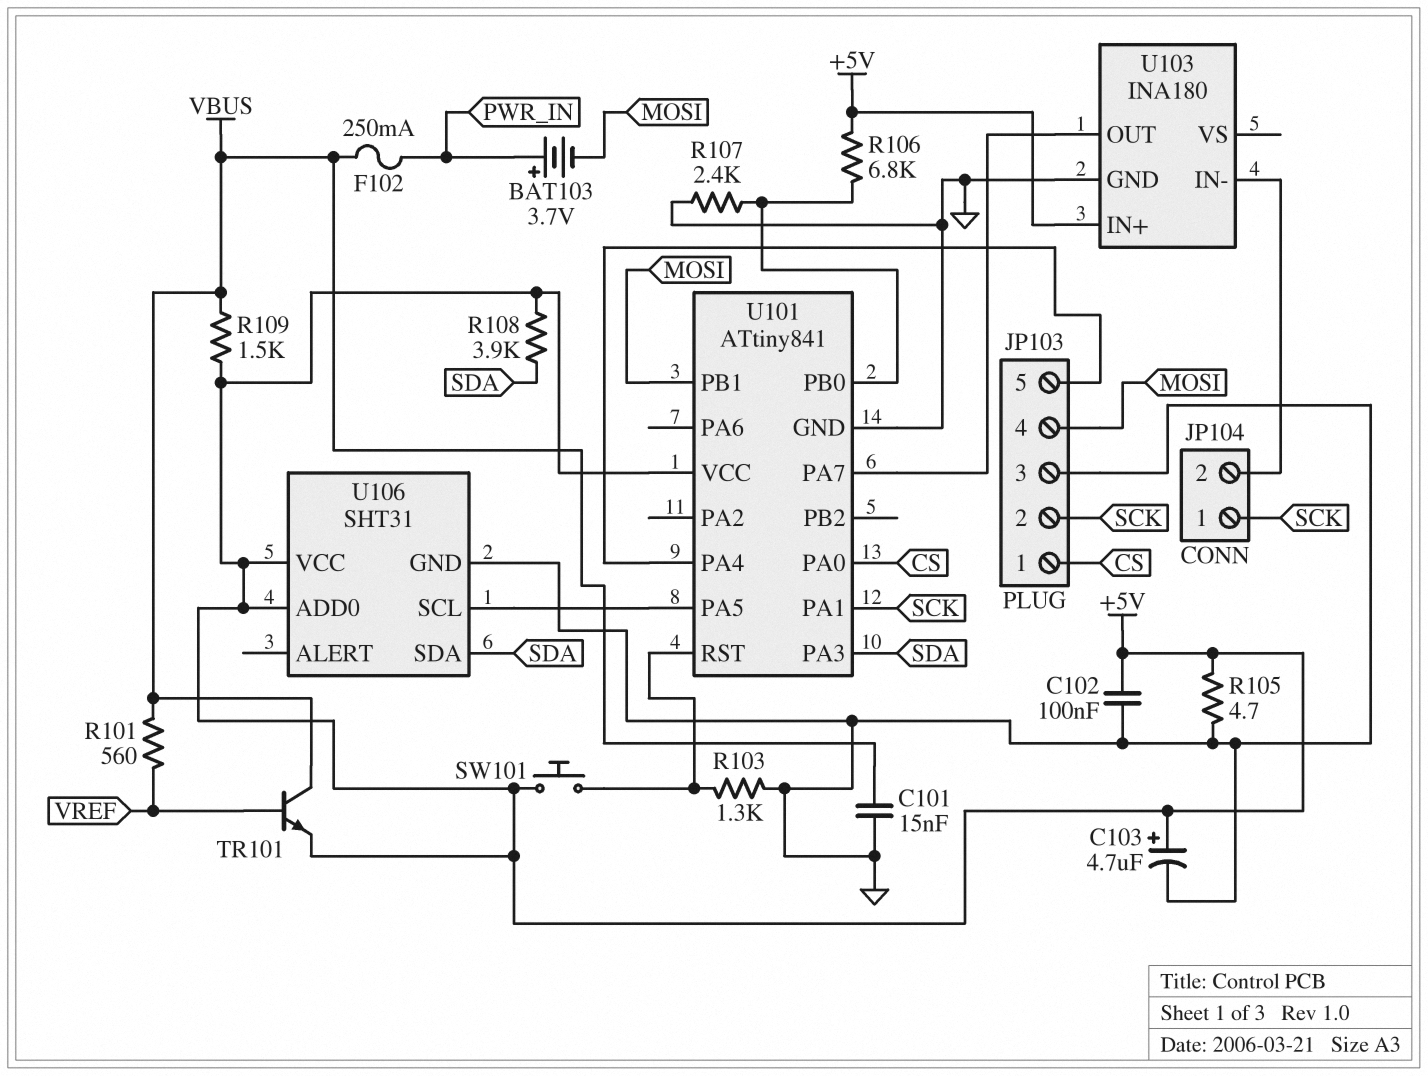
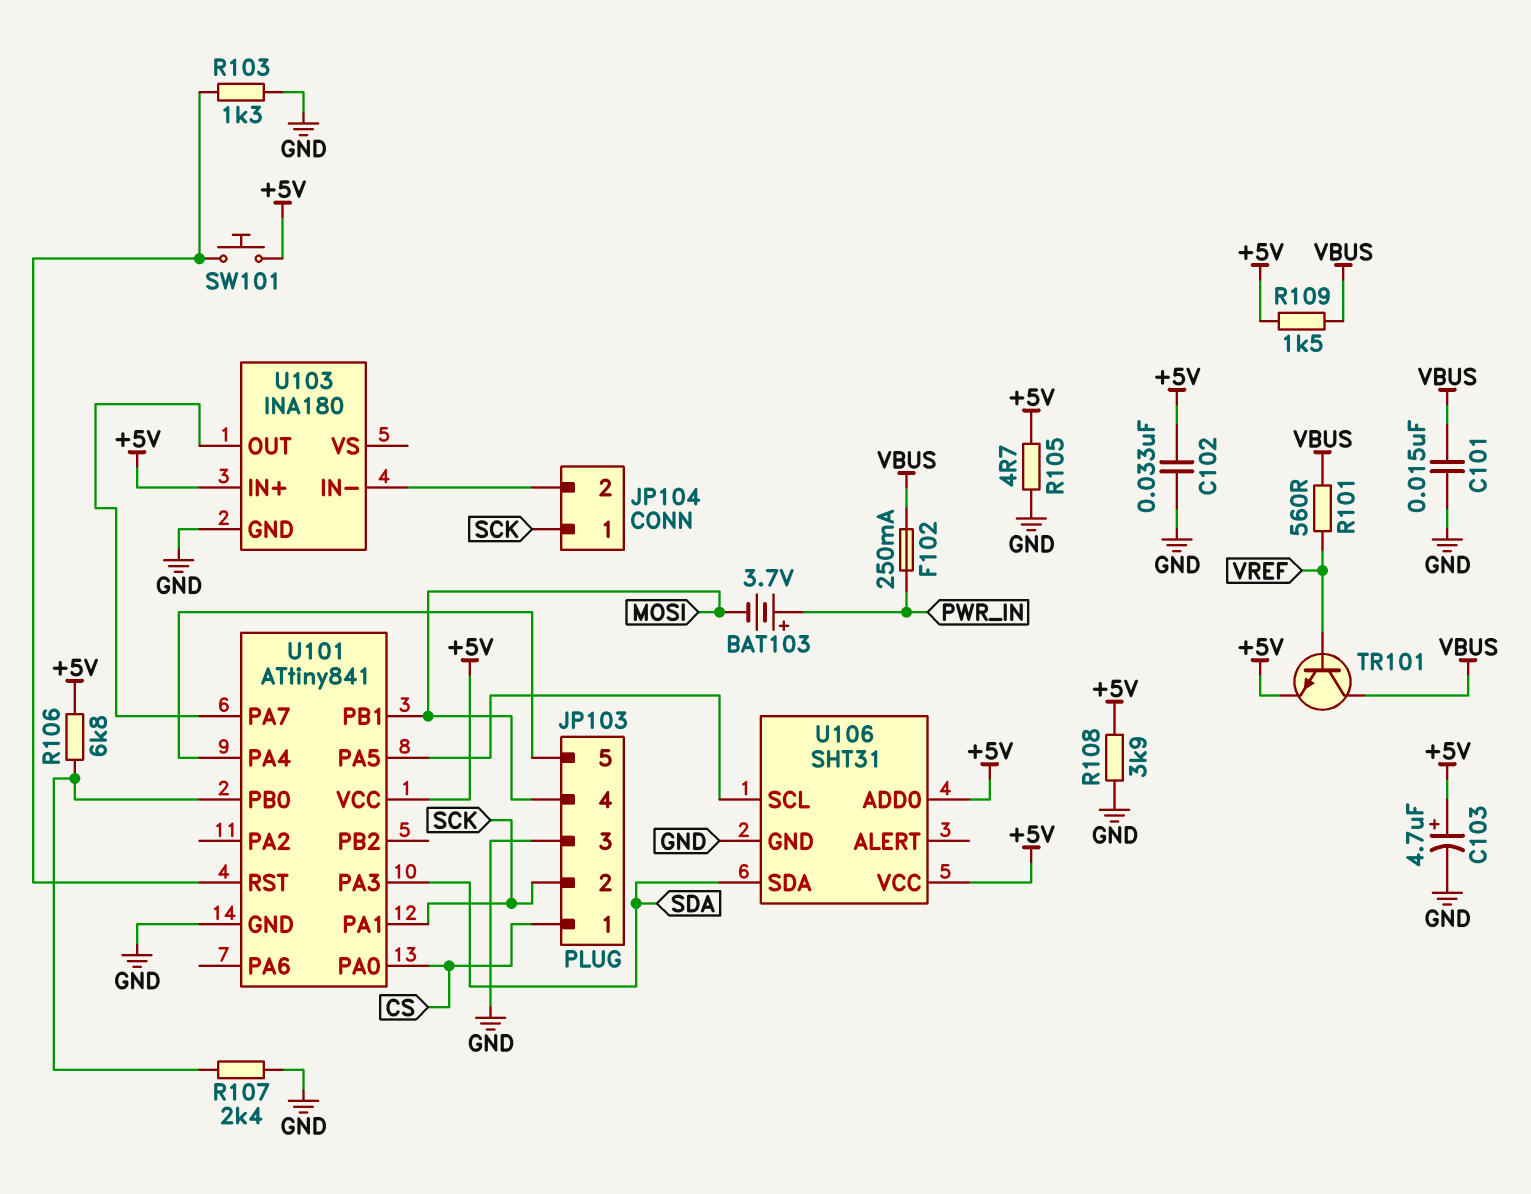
C102: 100nF (+5V, GND) -> 33nF (+5V, GND)
R108: 3.9k (+5V, SDA) -> 3.9k (+5V, GND)

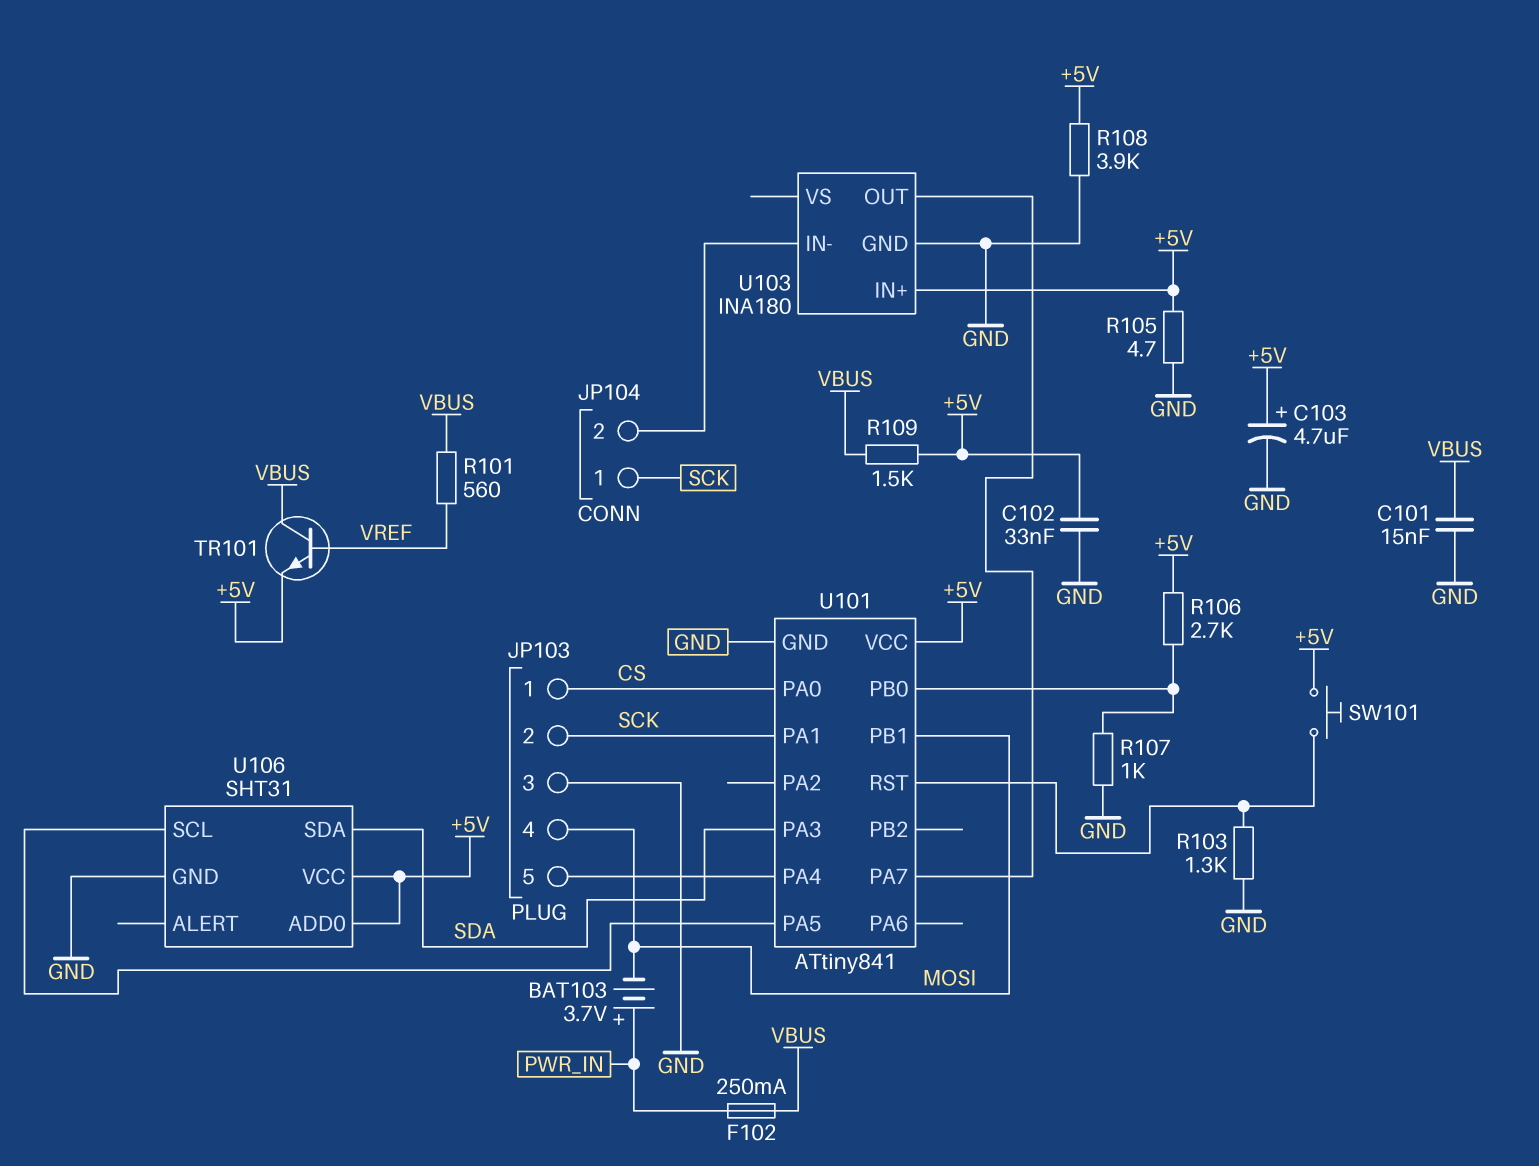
R106: 6.8k (+5V, U101/PB0) -> 2.7k (+5V, U101/PB0)
R107: 2.4k (GND, U101/PB0) -> 1k (GND, U101/PB0)

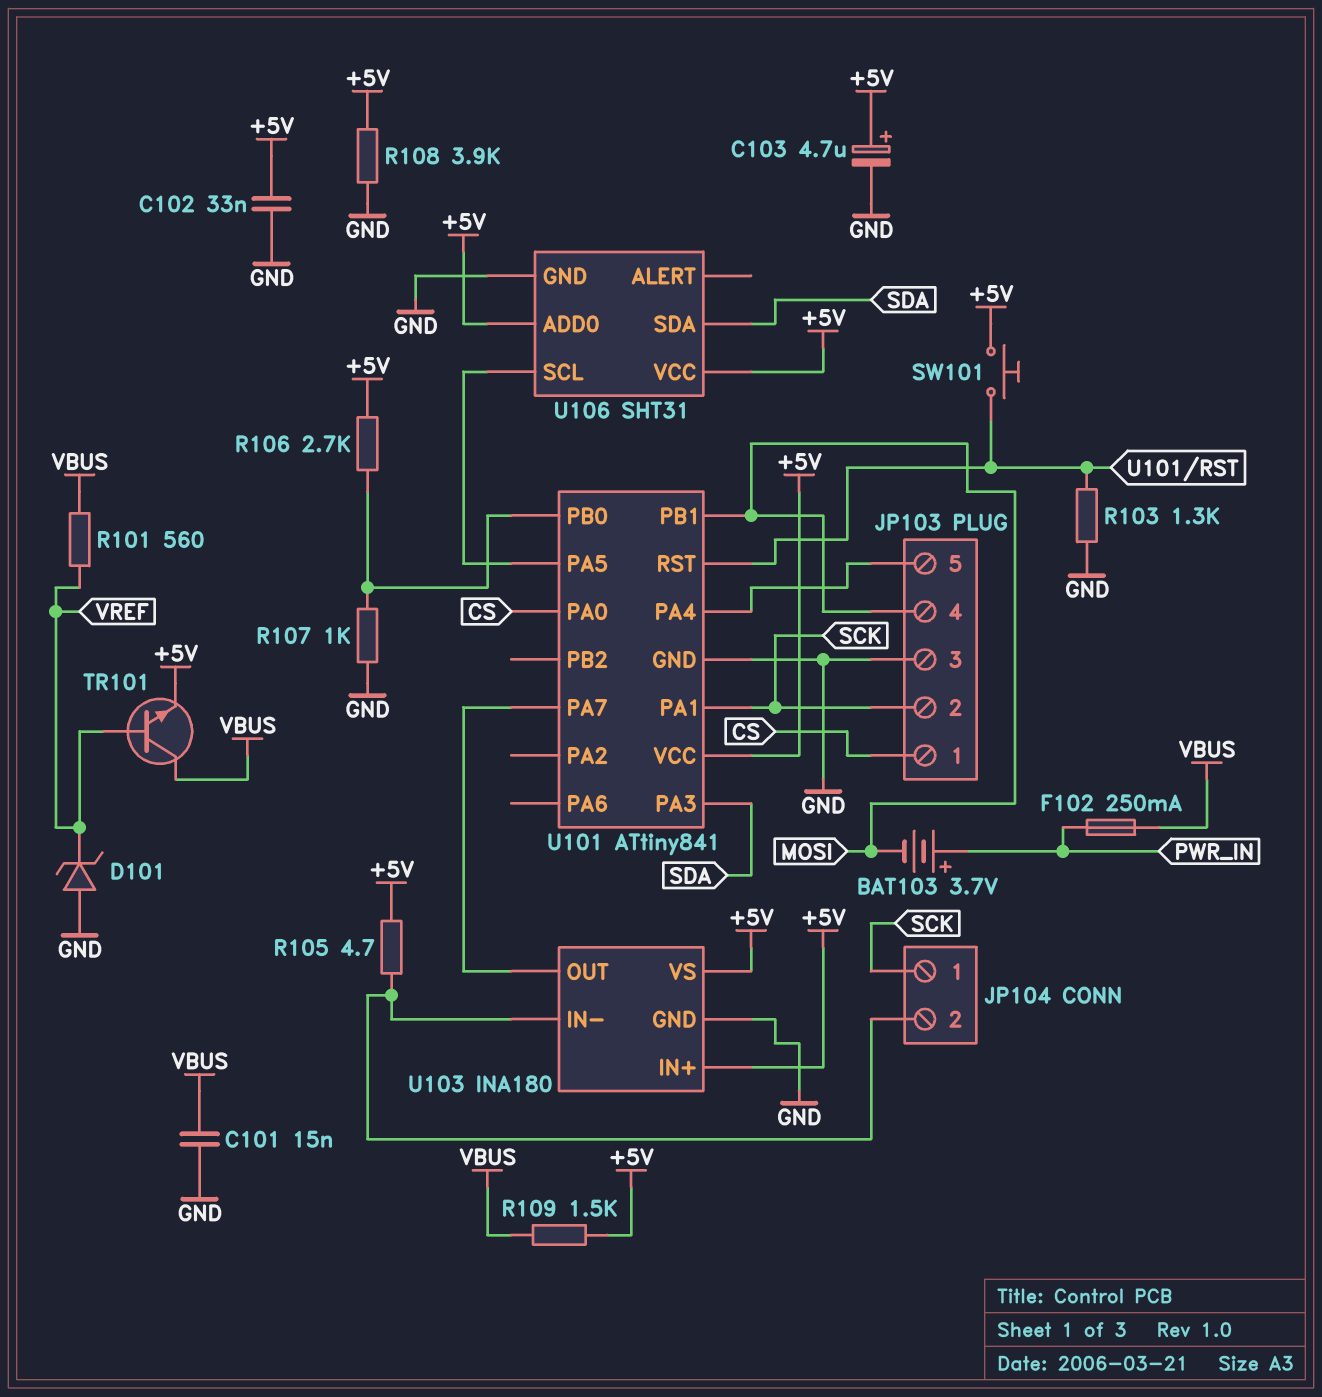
D101: none -> zener (A GND, K VREF)
R105: 4.7 (+5V, GND) -> 4.7 (+5V, JP104/2)
U103 pin VS: none -> +5V

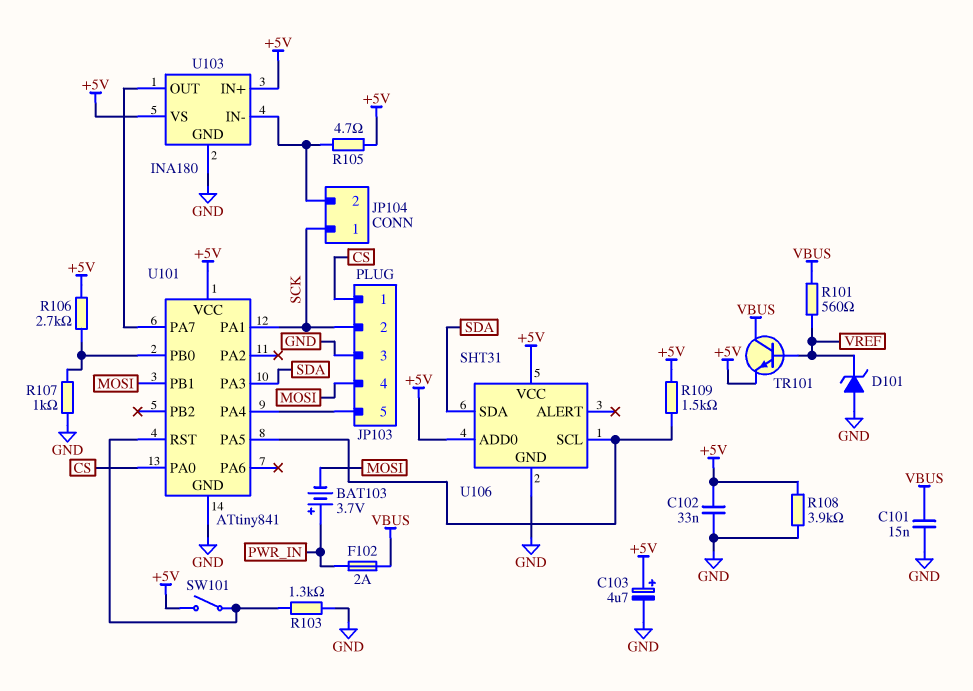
F102: 250mA (PWR_IN, VBUS) -> 2A (PWR_IN, VBUS)
R109: 1.5k (+5V, VBUS) -> 1.5k (+5V, U101/PA5)
SW101: button (+5V, U101/RST) -> switch (+5V, U101/RST)

